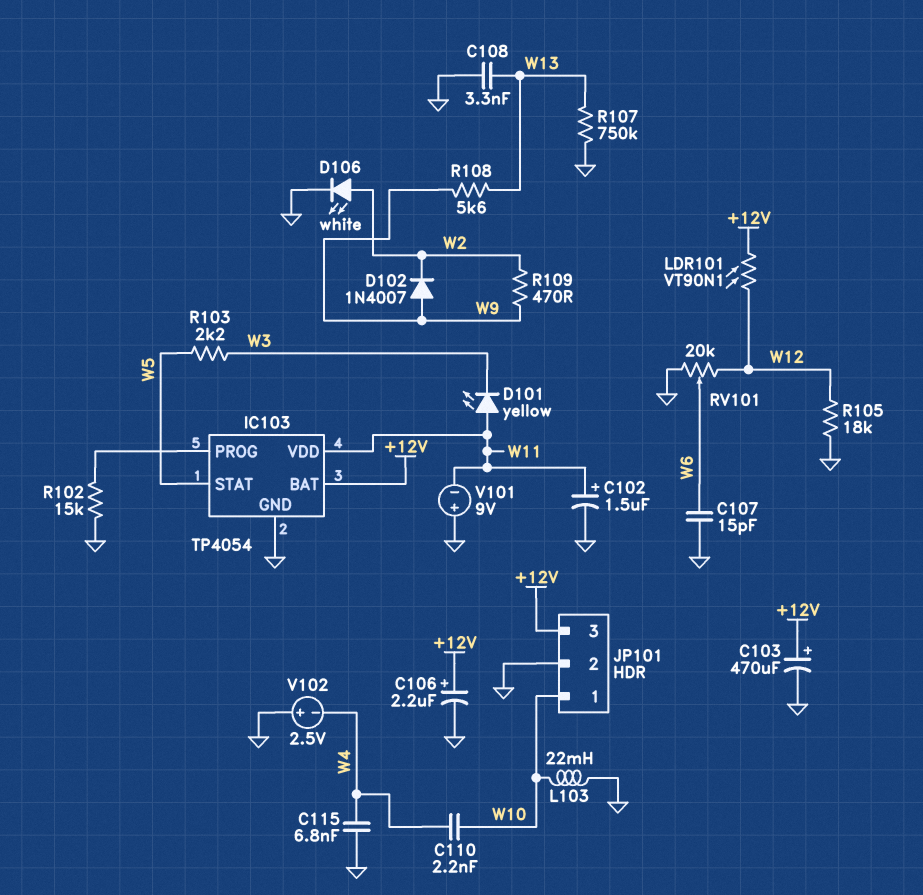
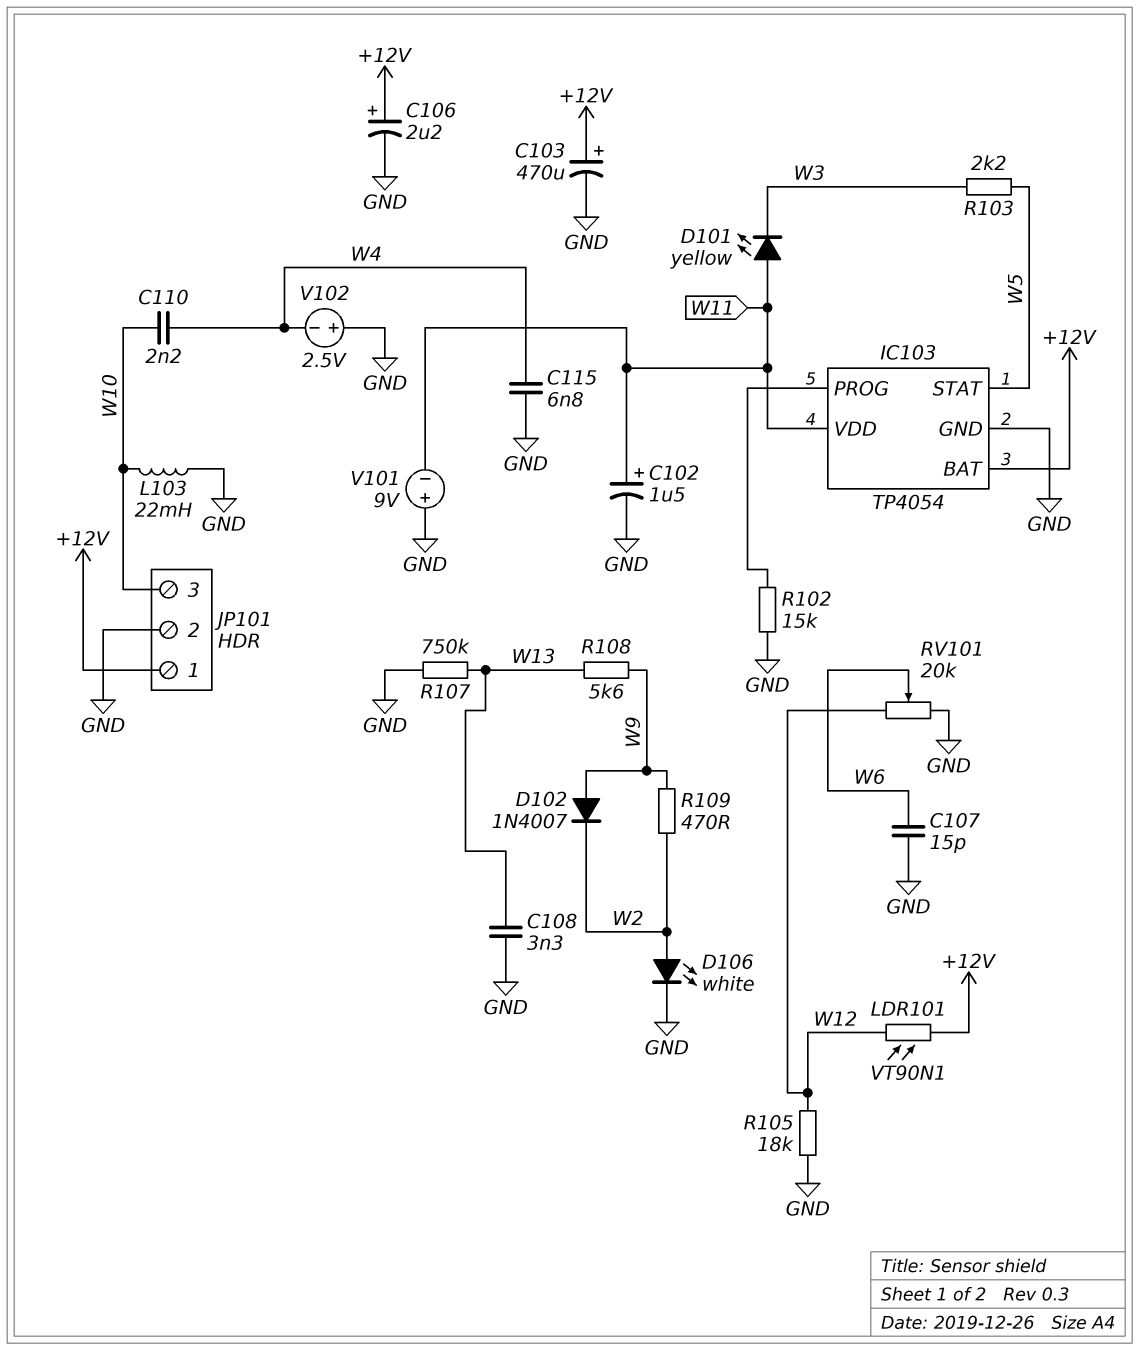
JP101 pin 1: W10 -> +12V
JP101 pin 3: +12V -> W10

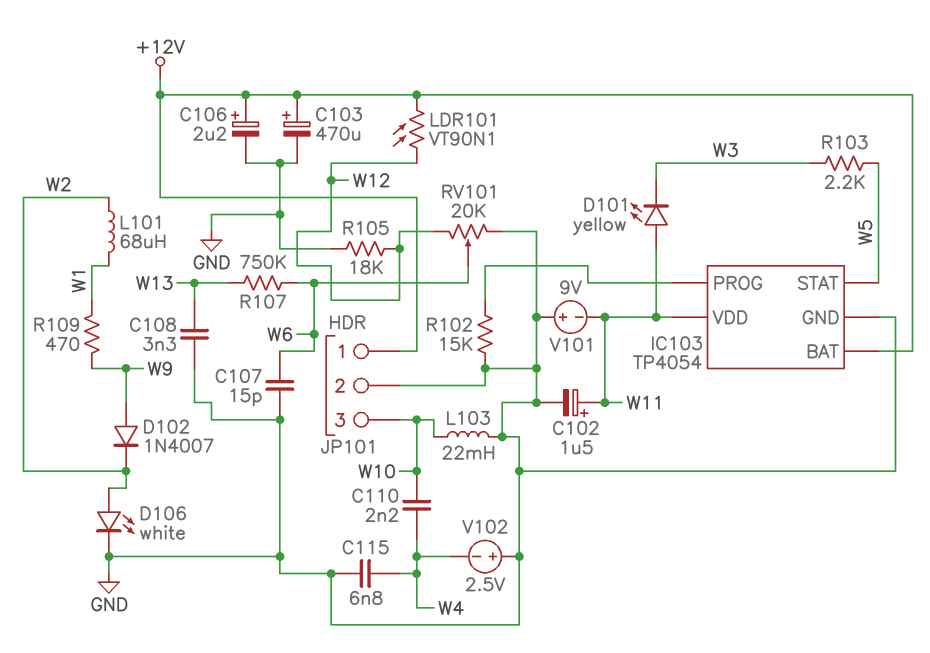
L101: none -> 68uH (W1, W2)
R107: 750k (GND, W13) -> 750k (W6, W13)
R108: 5.6k (W9, W13) -> none
R109: 470 (W2, W9) -> 470 (W1, W9)

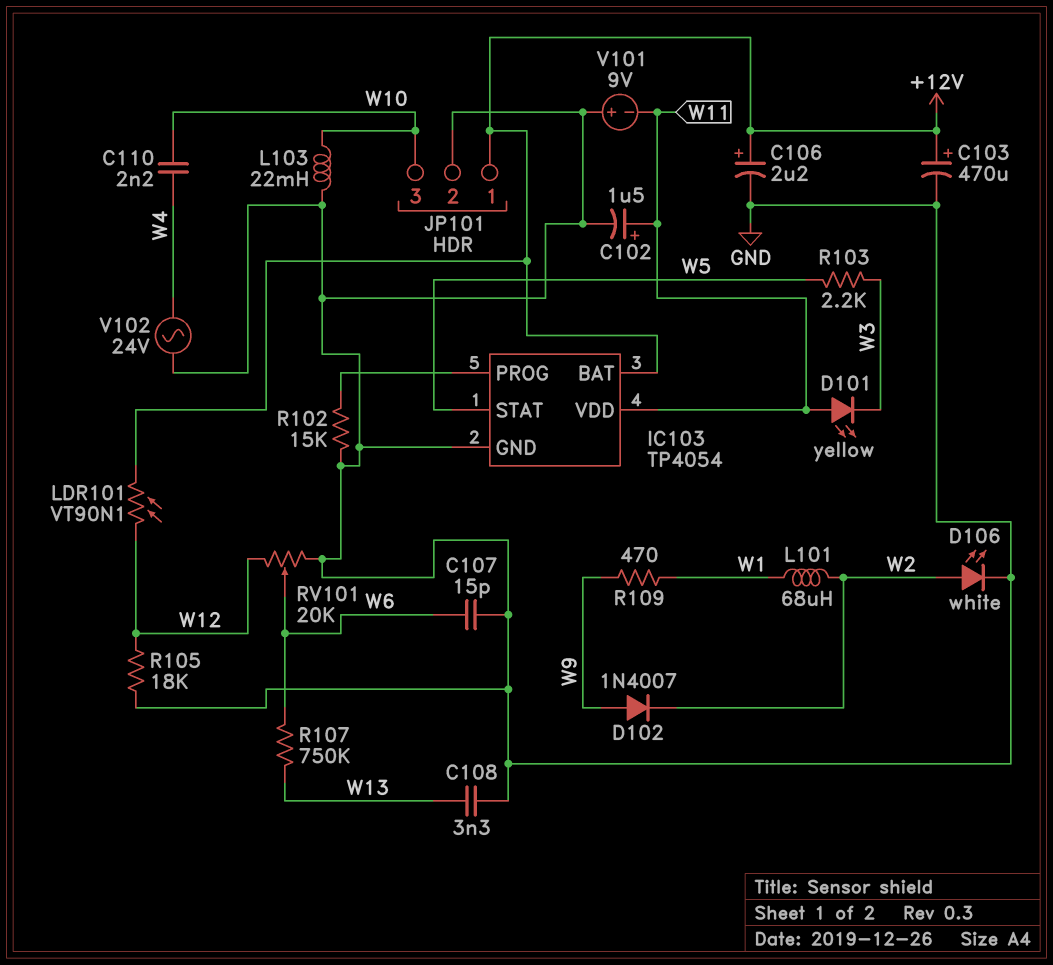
C115: 6.8nF (GND, W4) -> none
V102: 2.5V (plus GND, minus W4) -> AC 24V (GND, W4)

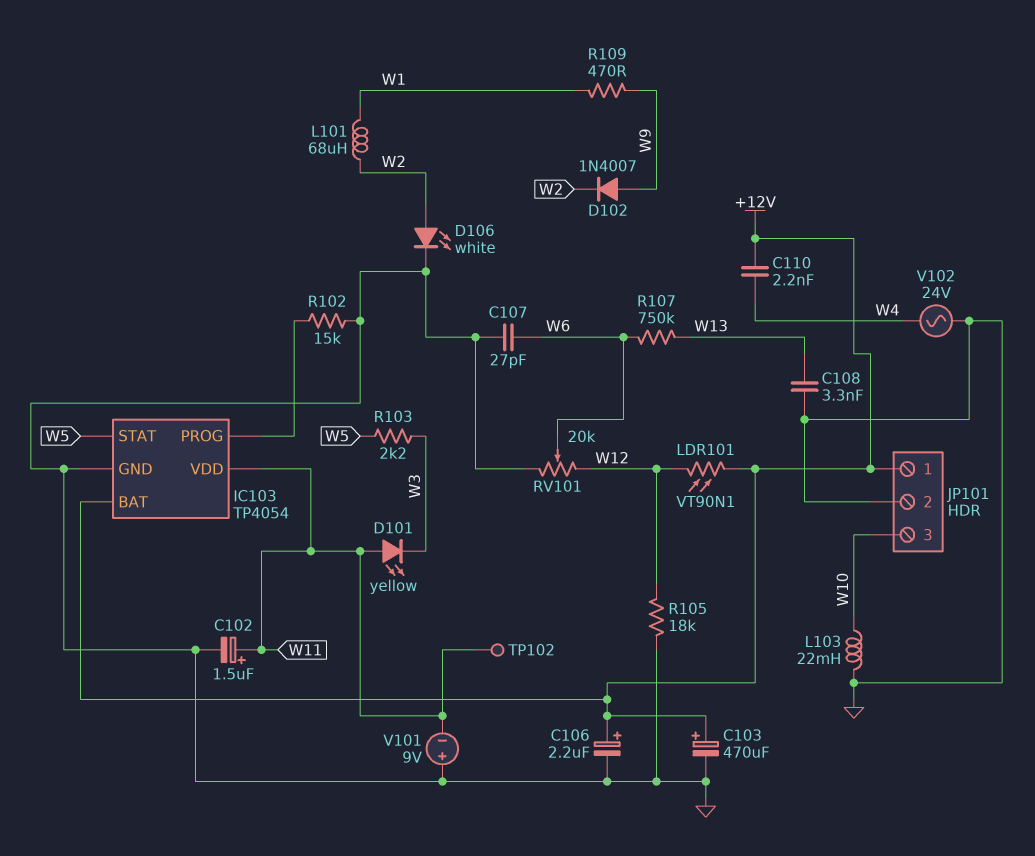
C107: 15pF (GND, W6) -> 27pF (GND, W6)
C110: 2.2nF (W4, W10) -> 2.2nF (+12V, W4)
TP102: none -> test point (W11)

